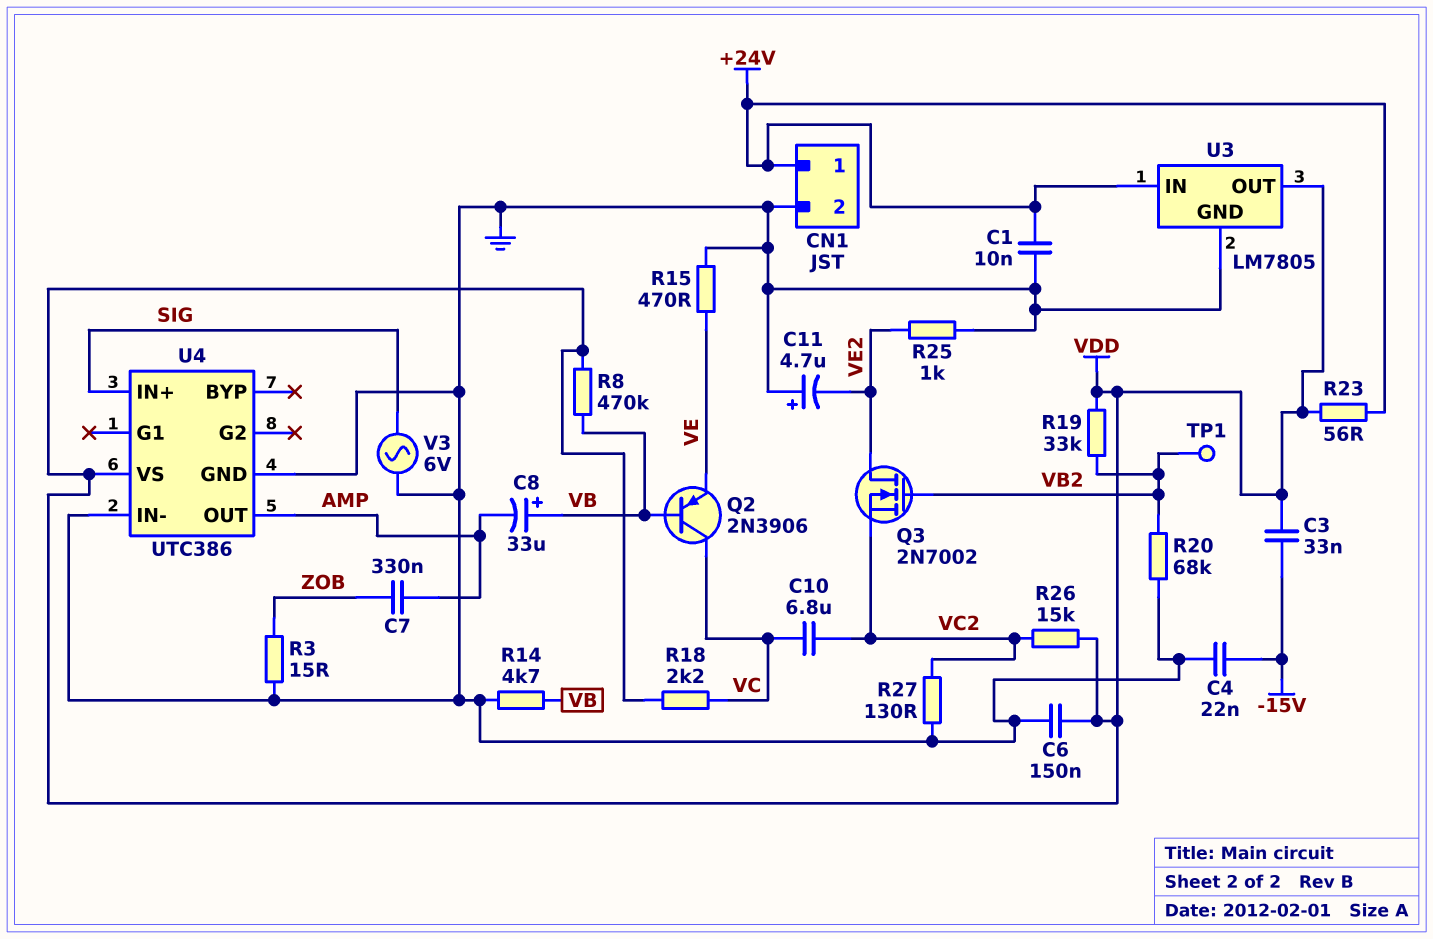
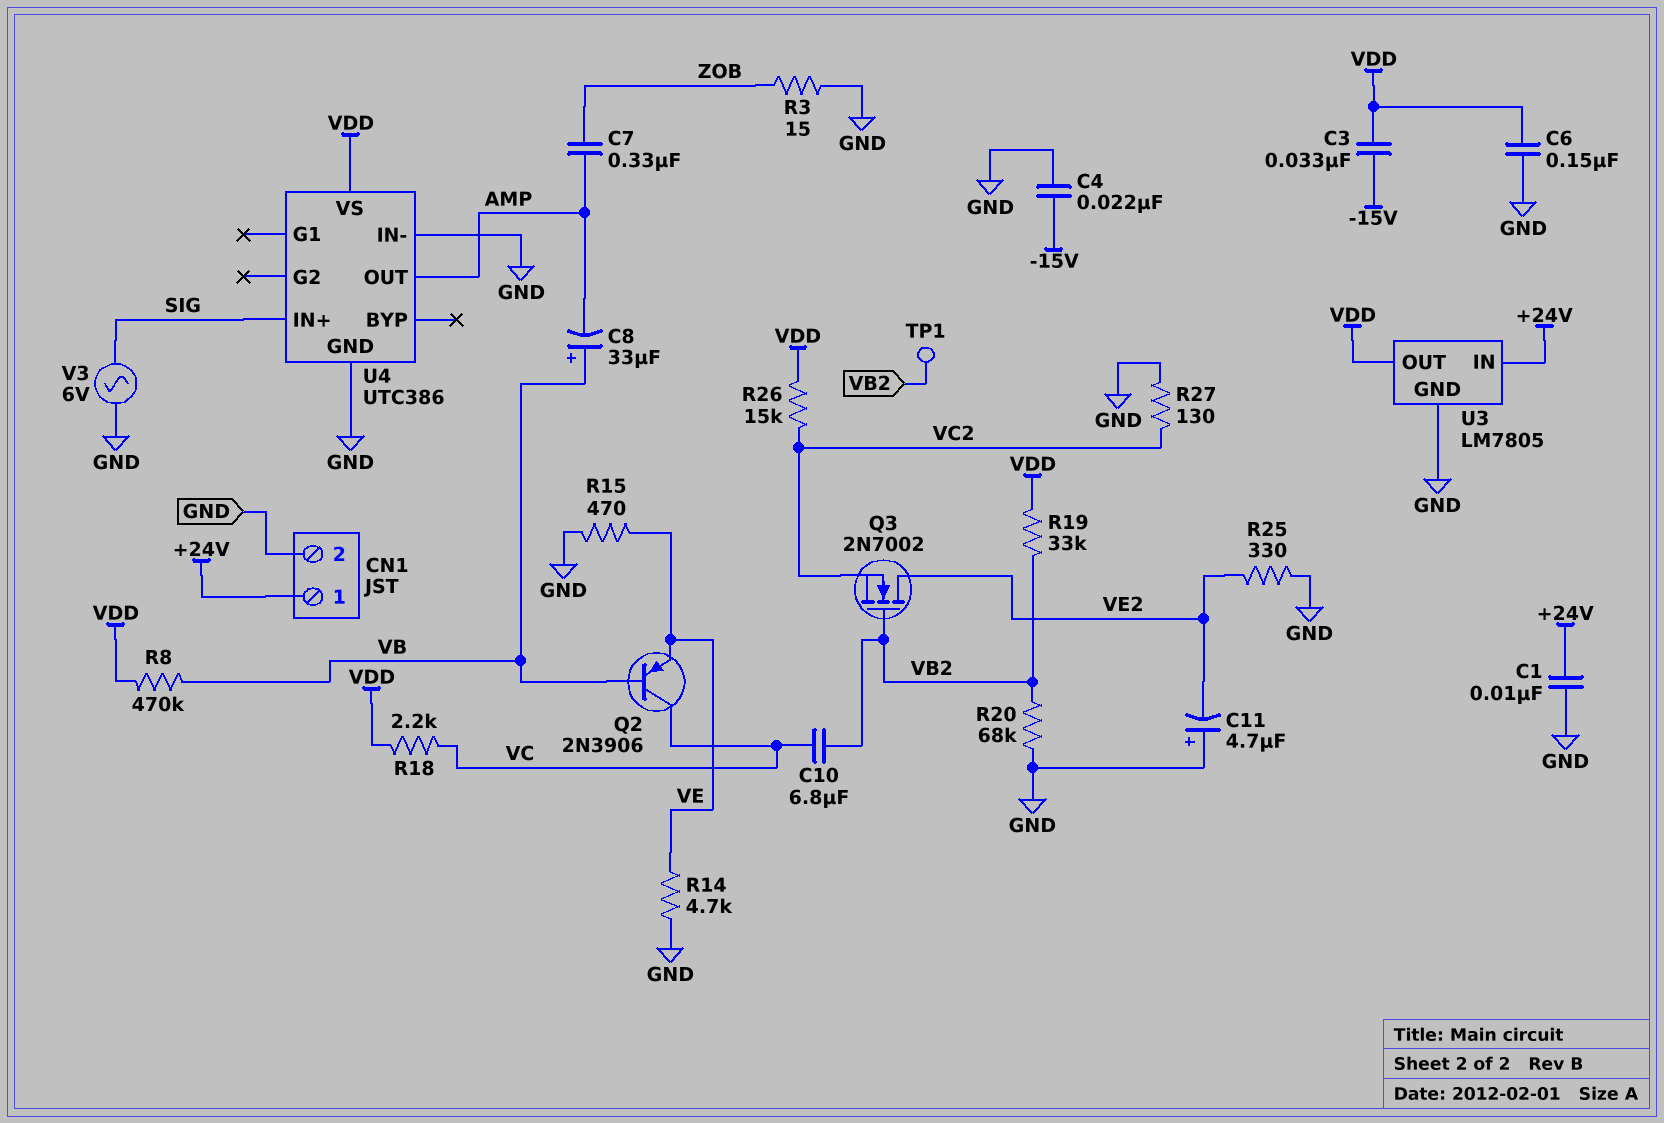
C10: 6.8uF (VC, VC2) -> 6.8uF (VB2, VC)
R14: 4.7k (GND, VB) -> 4.7k (GND, VE)
R23: 56 (+24V, VDD) -> none
R25: 1k (GND, VE2) -> 330 (GND, VE2)

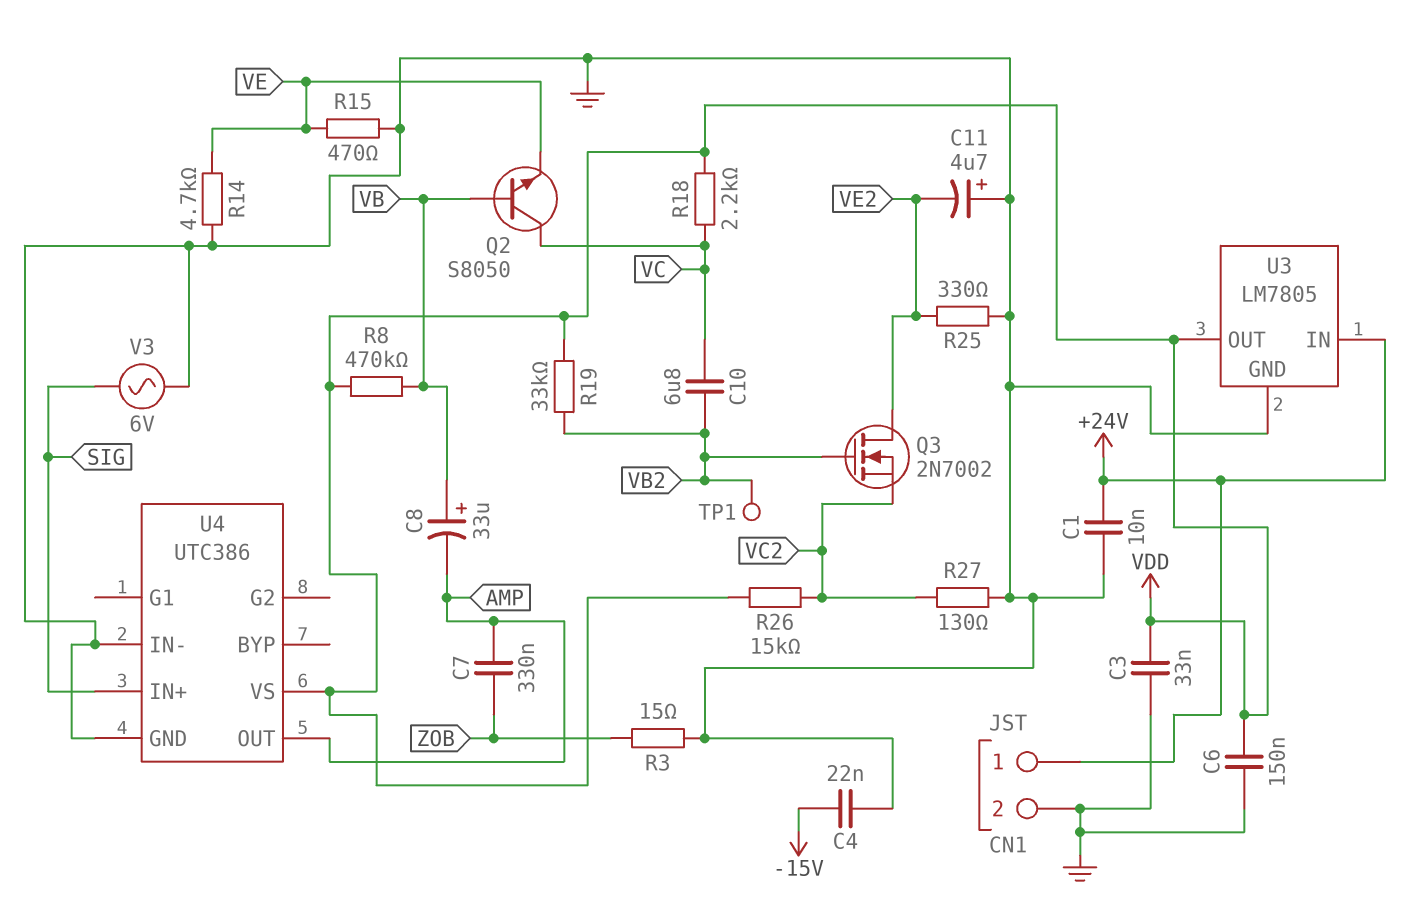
C3: 33nF (-15V, VDD) -> 33nF (GND, VDD)
Q2: PNP 2N3906 (B VB, C VC, E VE) -> NPN S8050 (B VB, C VC, E VE)
R20: 68k (GND, VB2) -> none

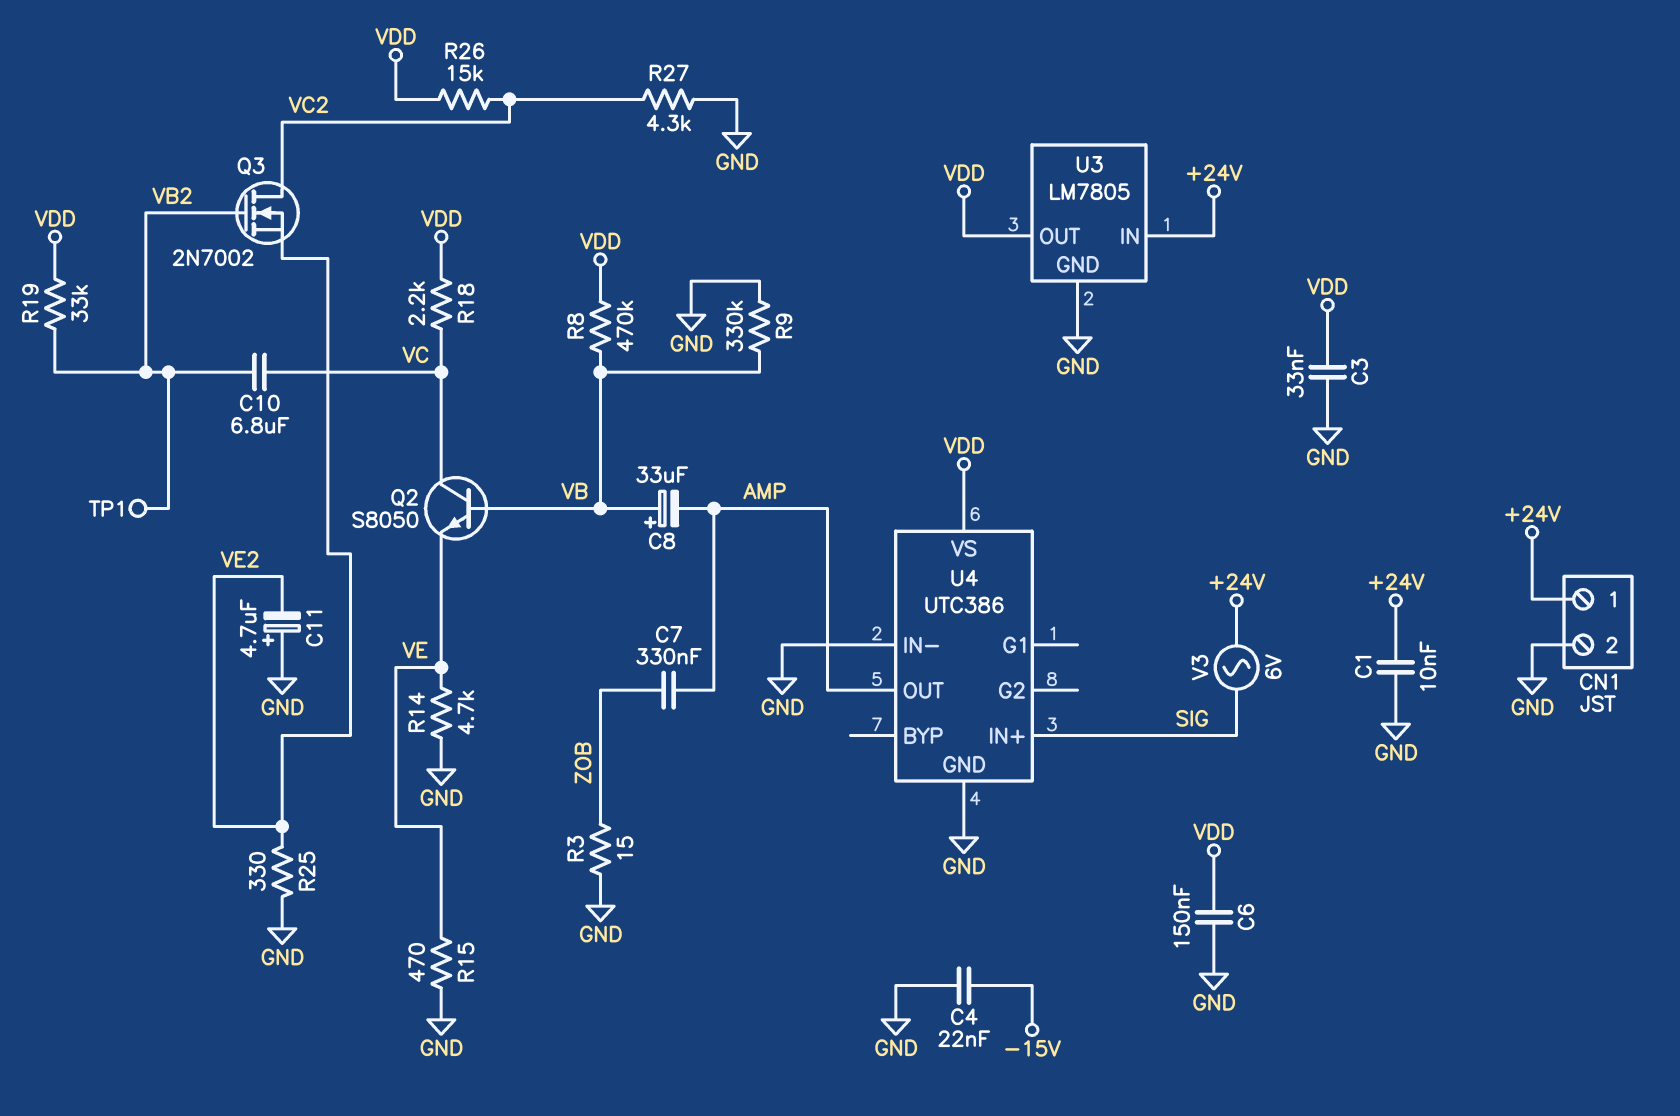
Q3: NMOS 2N7002 (G VB2, D VE2, S VC2) -> NMOS 2N7002 (G VB2, D VC2, S VE2)
R9: none -> 330k (GND, VB)
R27: 130 (GND, VC2) -> 4.3k (GND, VC2)
V3: AC 6V (GND, SIG) -> AC 6V (+24V, SIG)

